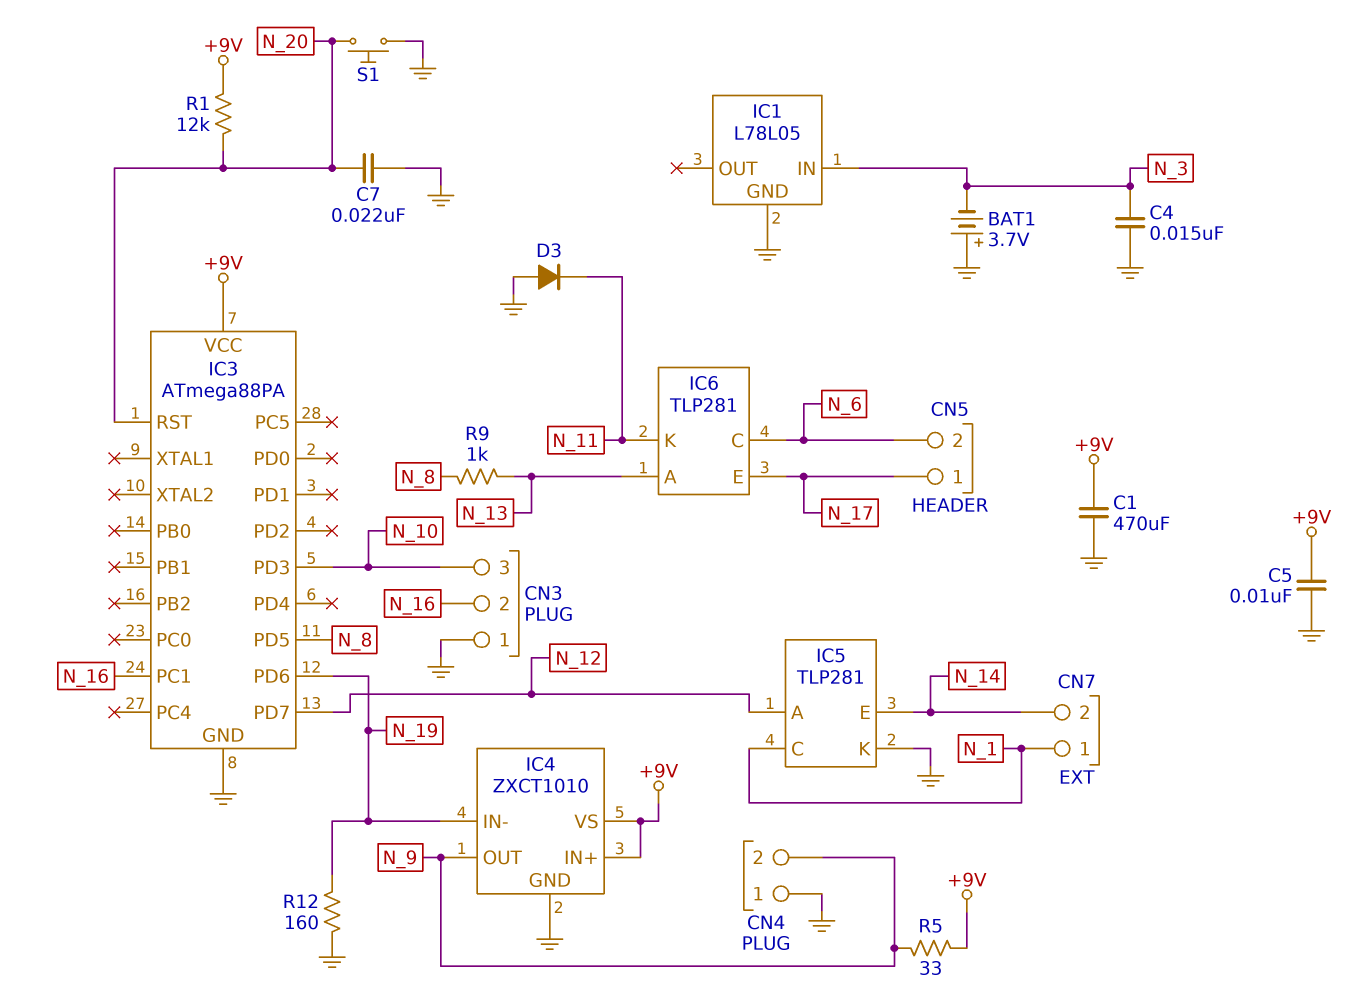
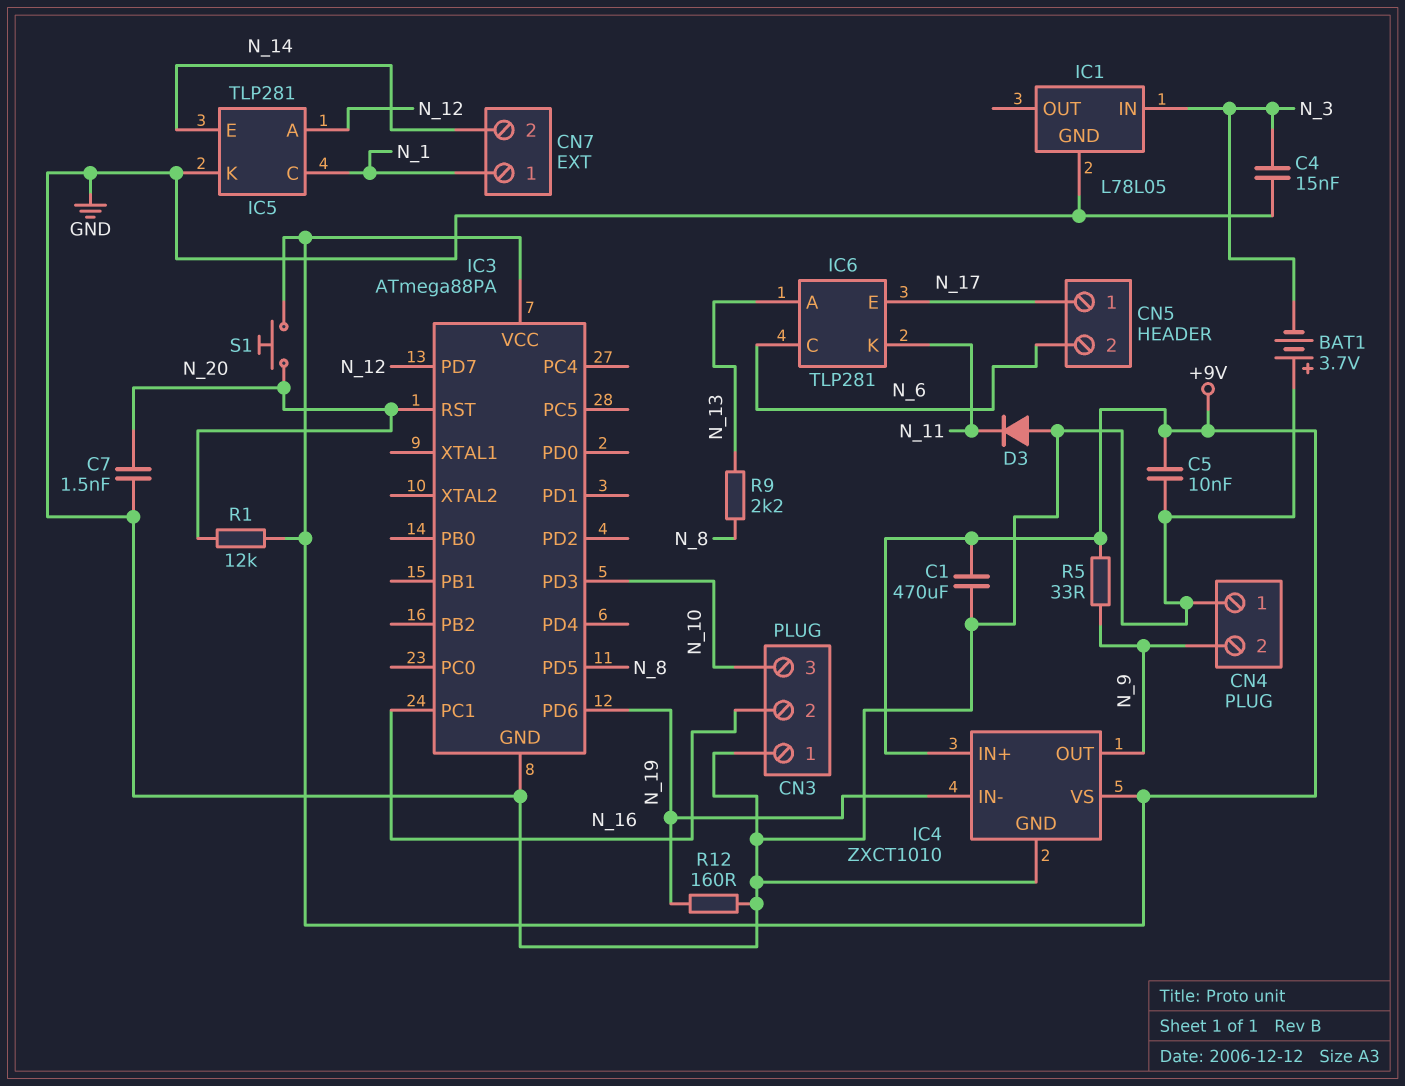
C7: 22nF (GND, N_20) -> 1.5nF (GND, N_20)
R9: 1k (N_8, N_13) -> 2.2k (N_8, N_13)
S1: button (GND, N_20) -> button (+9V, N_20)

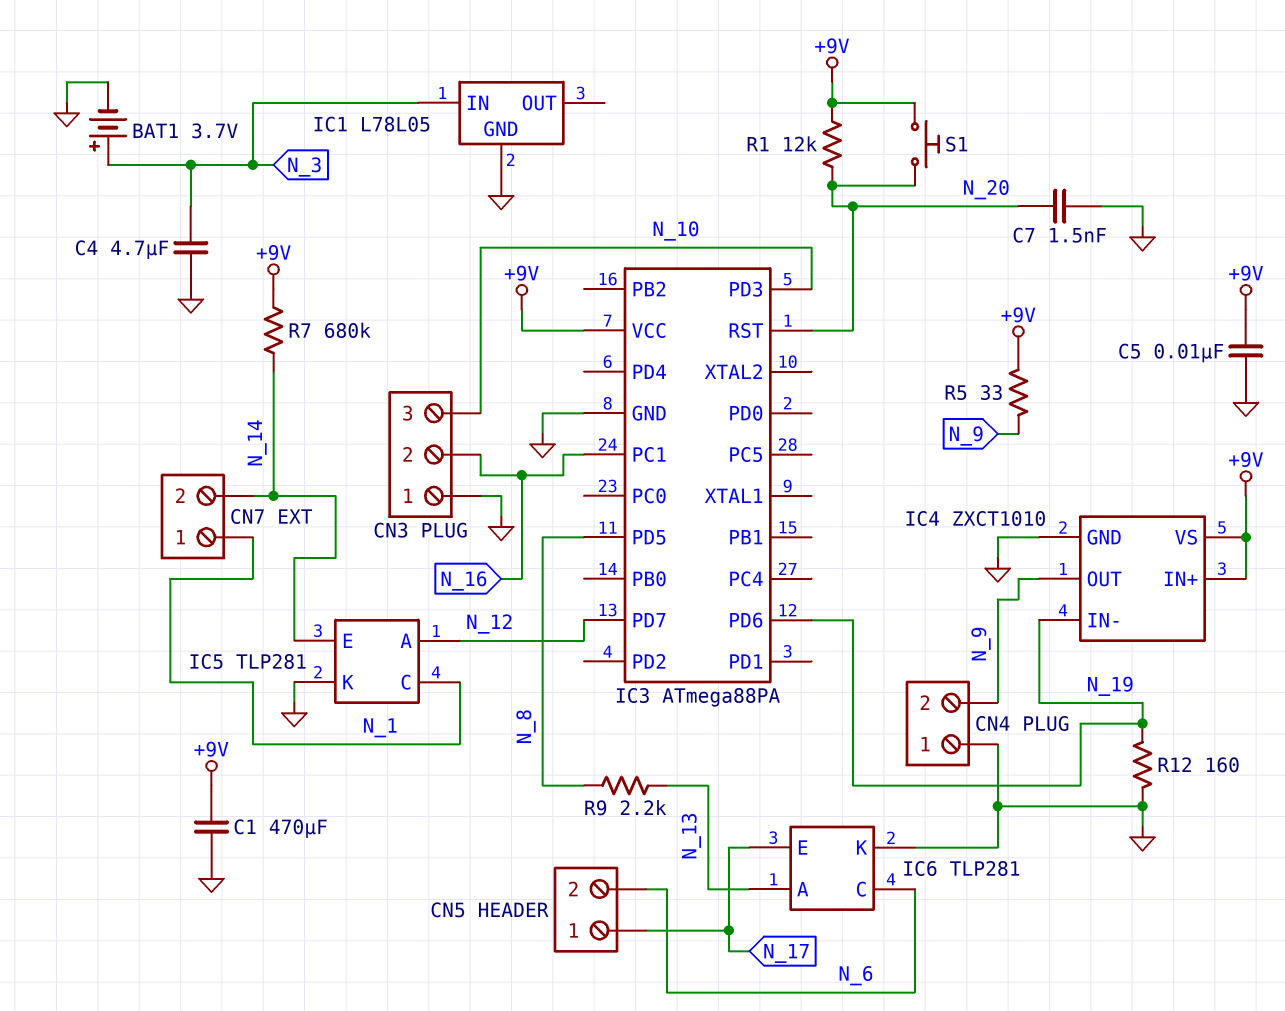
BAT1: 3.7V (plus GND, minus N_3) -> 3.7V (plus N_3, minus GND)
C4: 15nF (GND, N_3) -> 4.7uF (GND, N_3)
D3: diode (A GND, K N_11) -> none
IC6 pin K: N_11 -> GND
R7: none -> 680k (+9V, N_14)

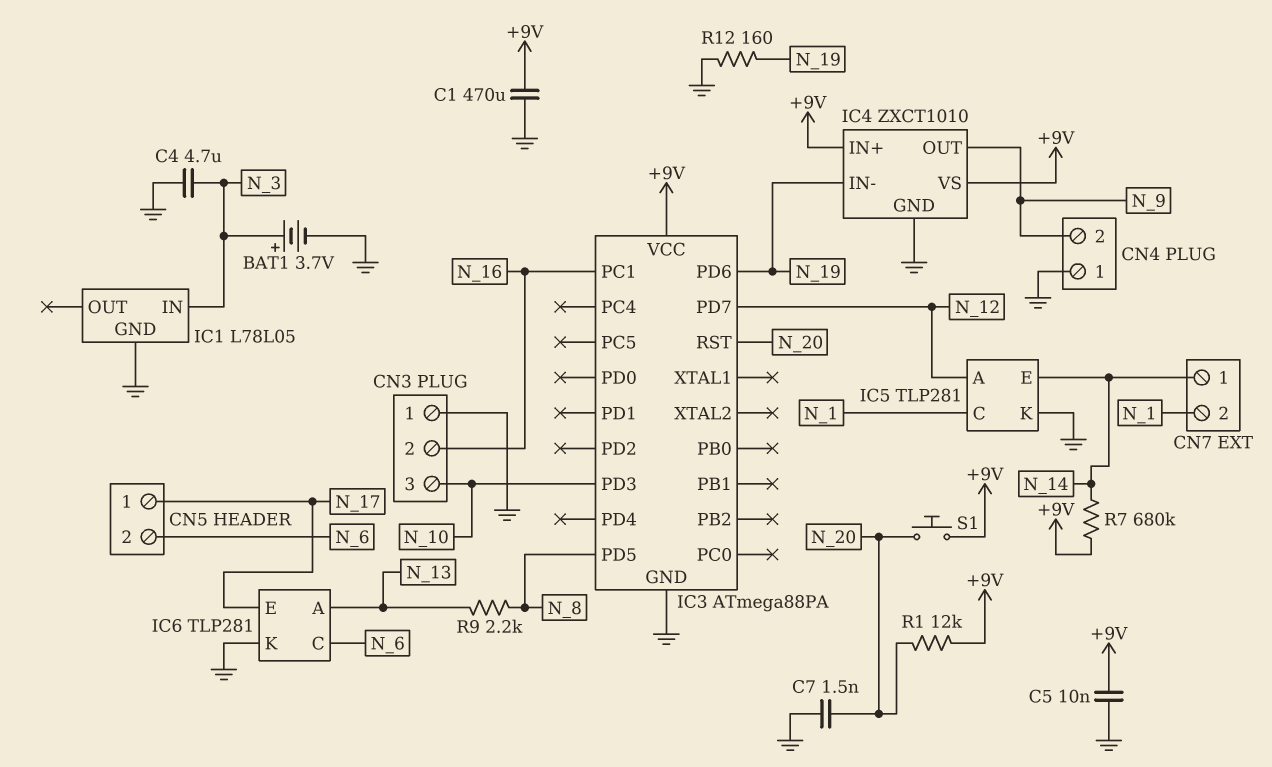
CN7 pin 1: N_1 -> N_14
CN7 pin 2: N_14 -> N_1
R5: 33 (+9V, N_9) -> none

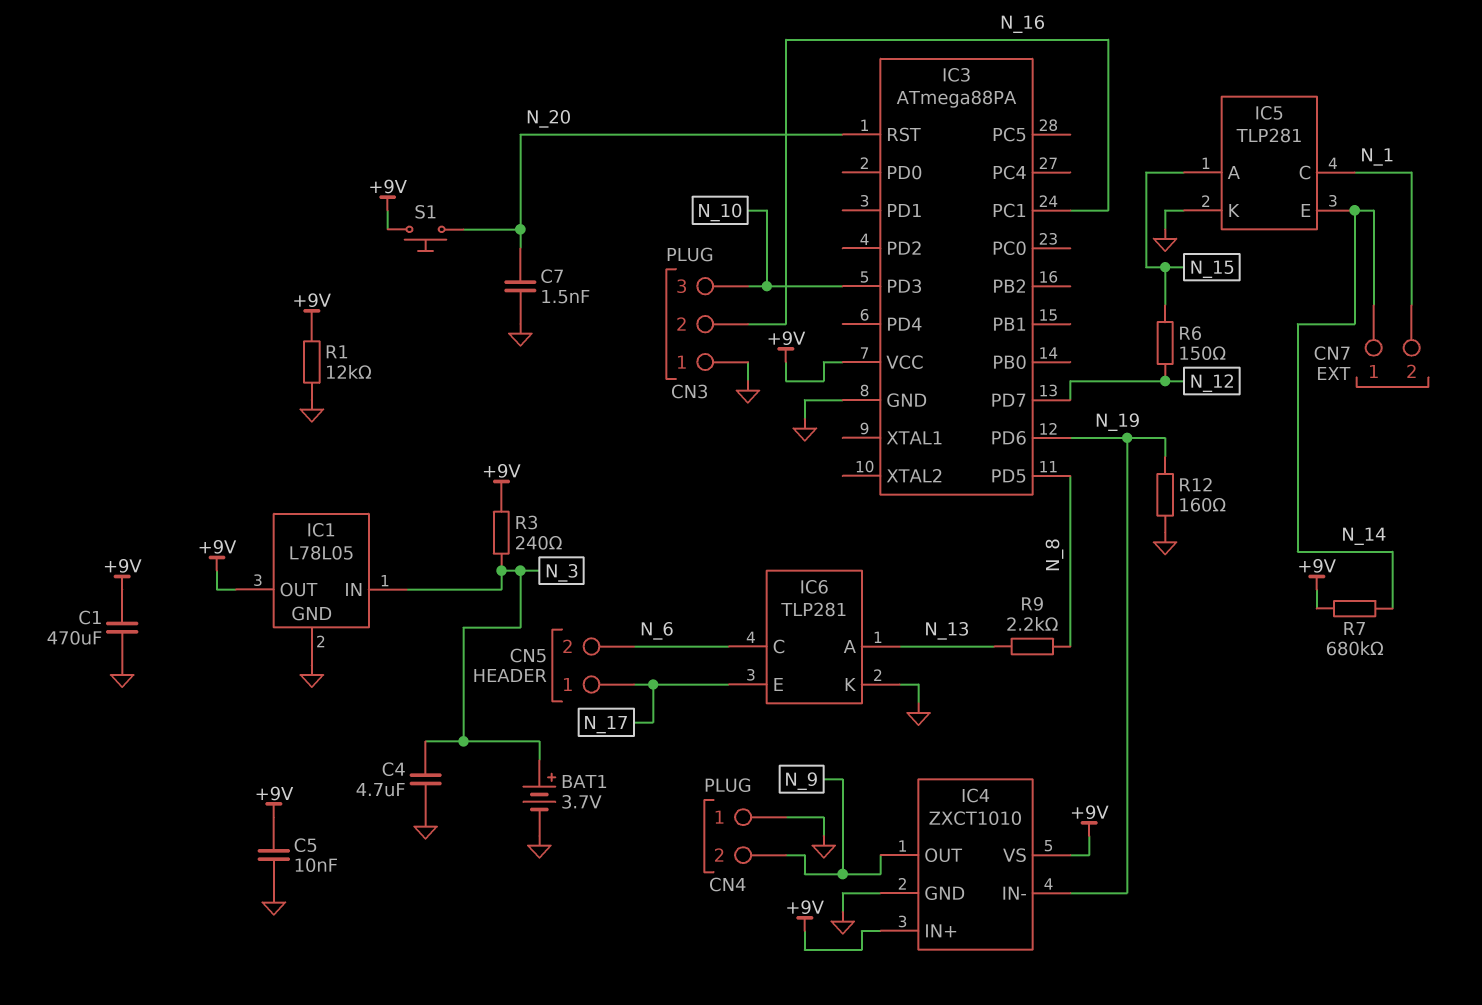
IC1 pin OUT: none -> +9V
IC5 pin A: N_12 -> N_15
R1: 12k (+9V, N_20) -> 12k (+9V, GND)
R3: none -> 240 (+9V, N_3)
R6: none -> 150 (N_12, N_15)

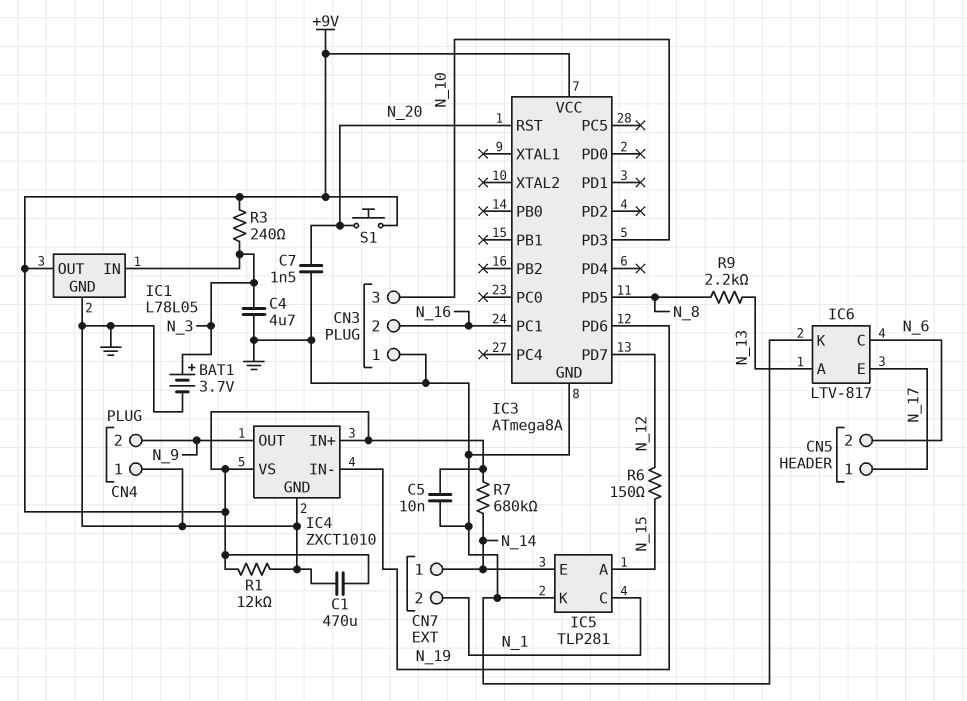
IC3: ATmega88PA -> ATmega8A
IC6: TLP281 -> LTV-817
R12: 160 (GND, N_19) -> none

